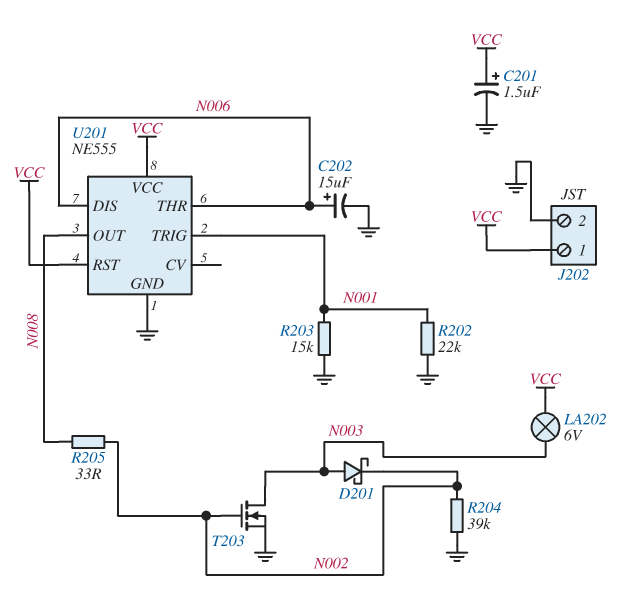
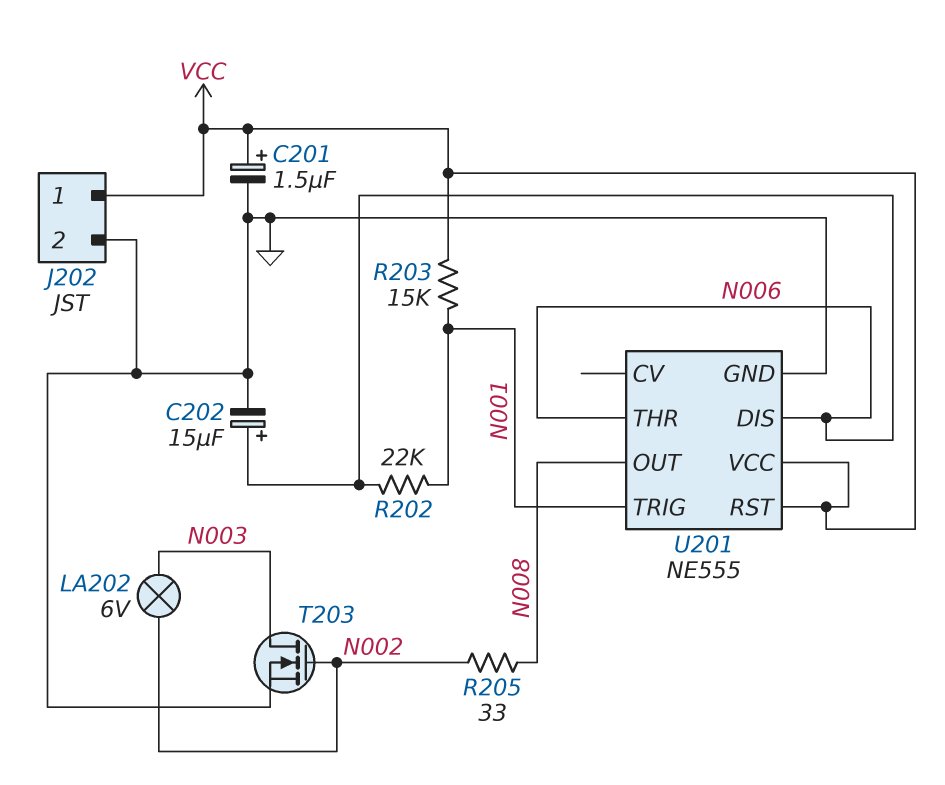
D201: schottky (A N003, K N002) -> none
LA202: lamp 6V (N003, VCC) -> lamp 6V (N002, N003)
R202: 22k (GND, N001) -> 22k (N001, N006)
R203: 15k (GND, N001) -> 15k (N001, VCC)
R204: 39k (GND, N002) -> none

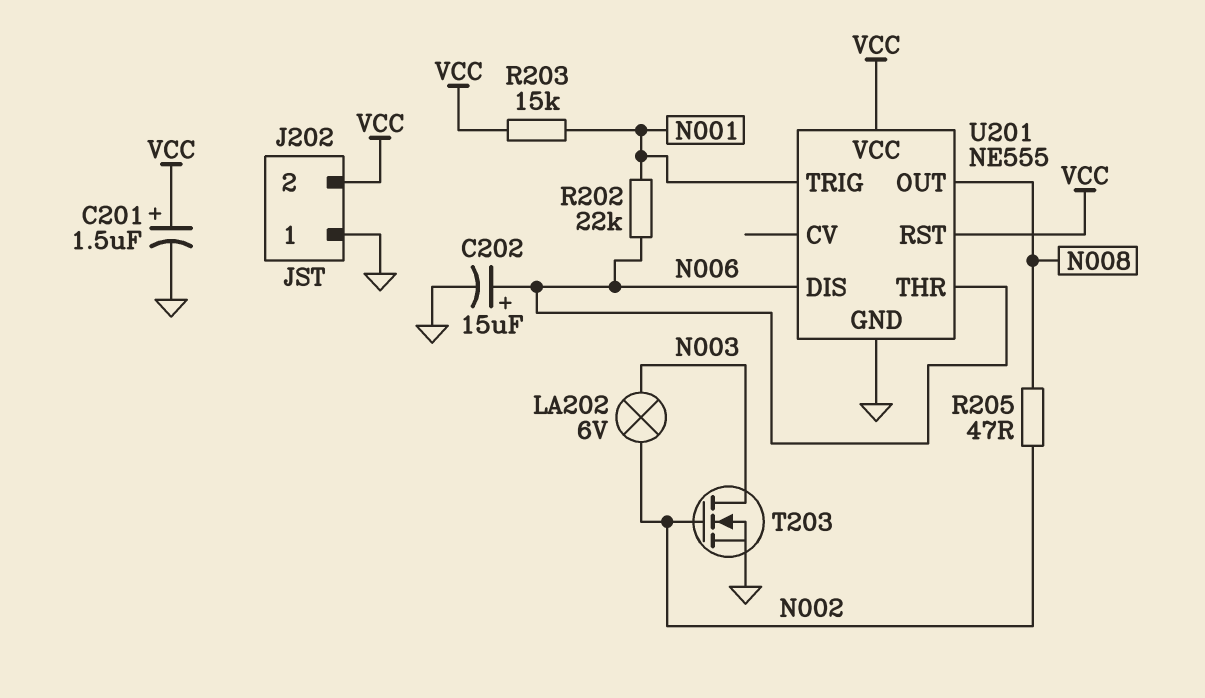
J202 pin 1: VCC -> GND
J202 pin 2: GND -> VCC
R205: 33 (N002, N008) -> 47 (N002, N008)

